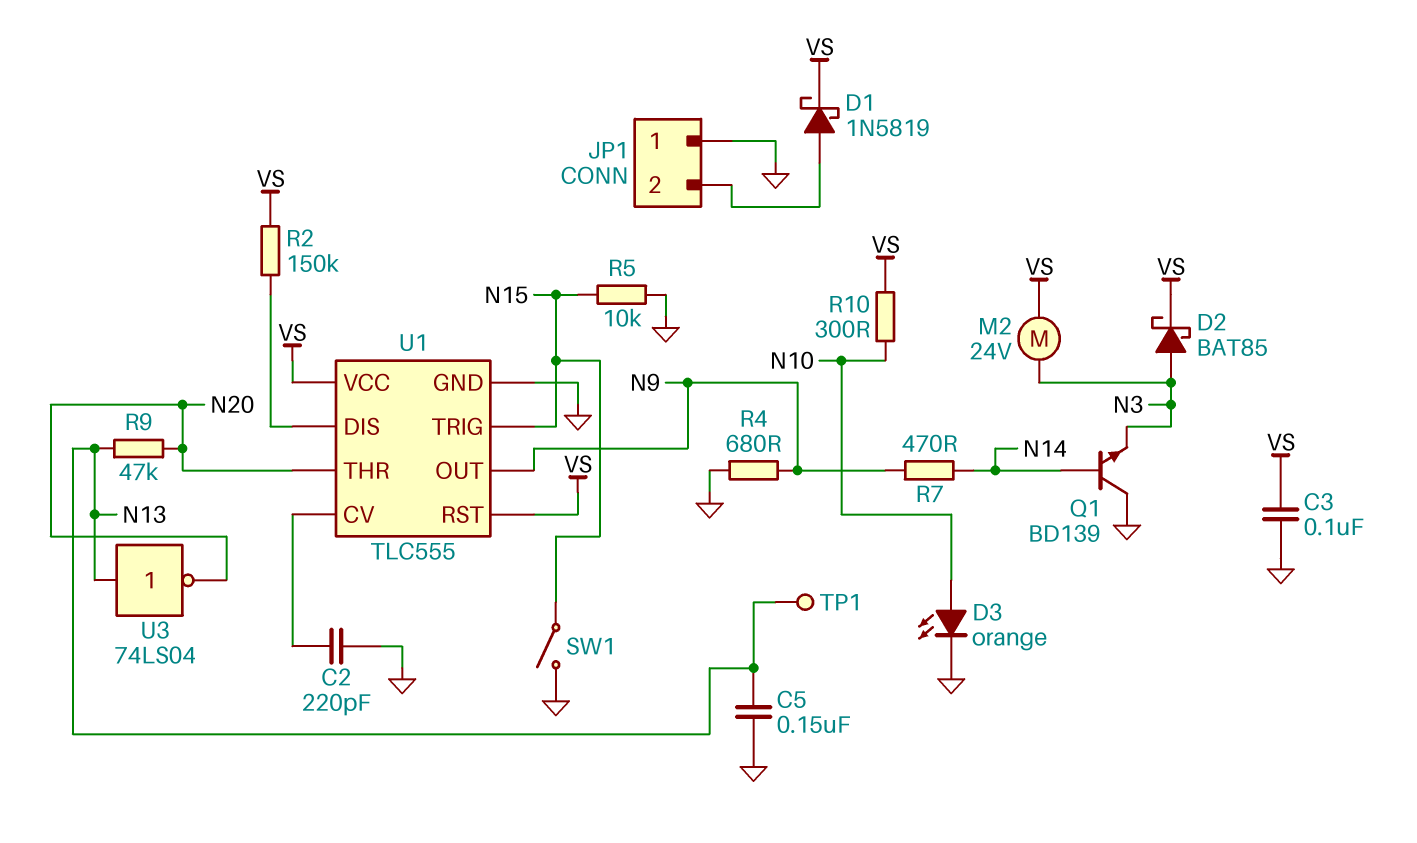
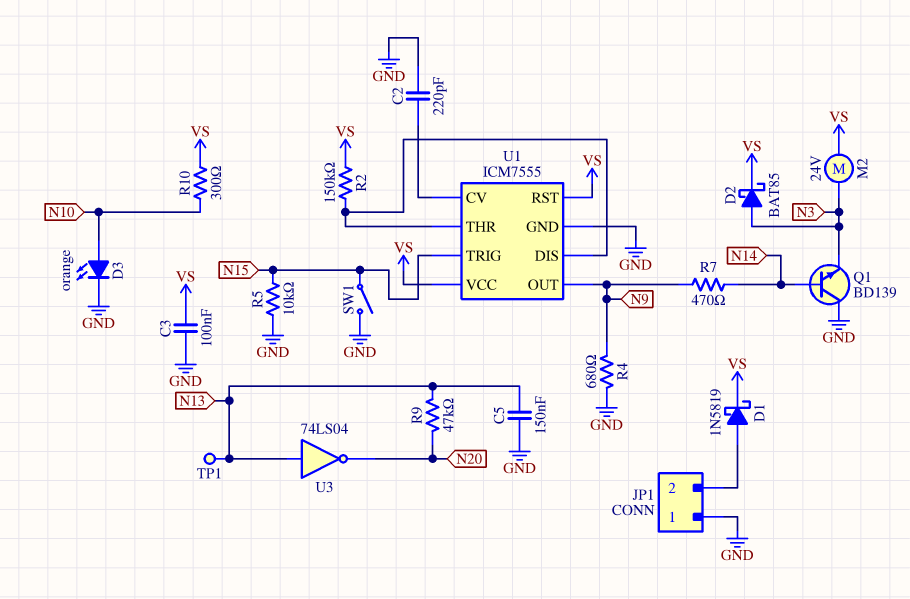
U1: TLC555 -> ICM7555
U1 pin THR: N20 -> U1/DIS

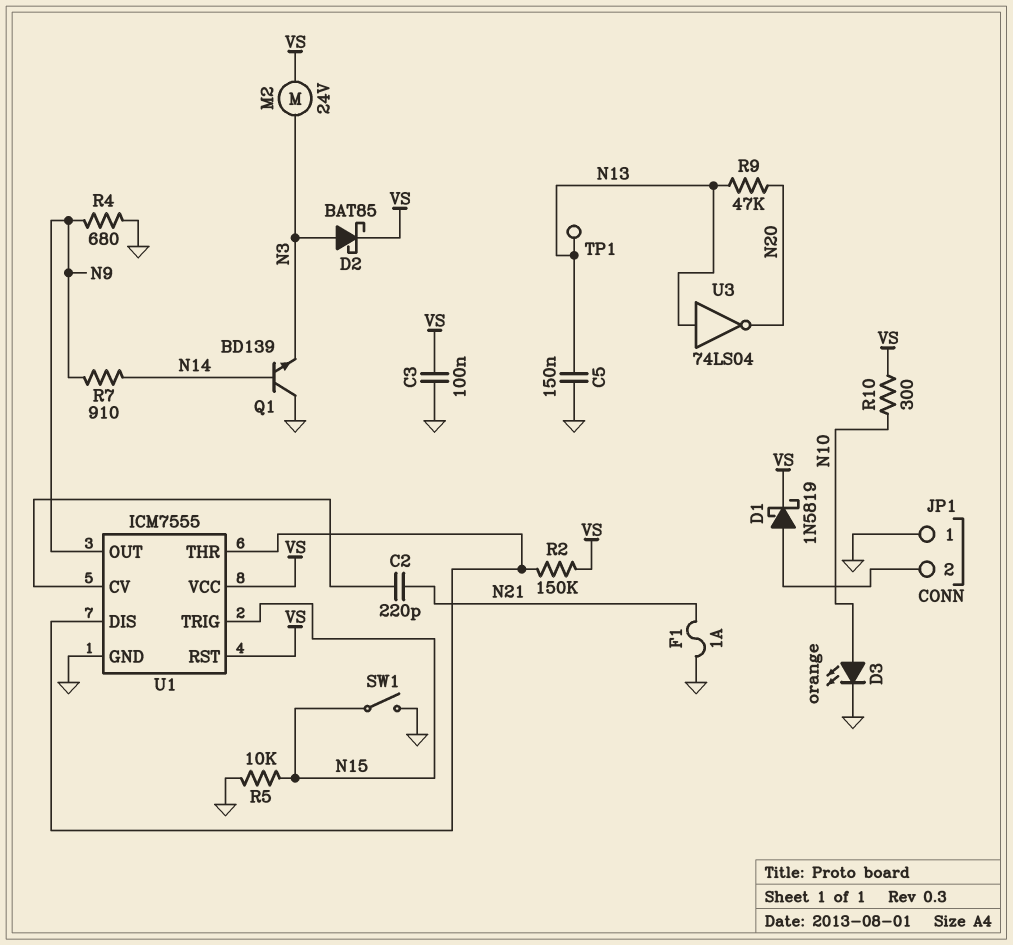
C2: 220pF (GND, U1/CV) -> 220pF (N21, U1/CV)
F1: none -> 1A (GND, N21)
R7: 470 (N9, N14) -> 910 (N9, N14)

